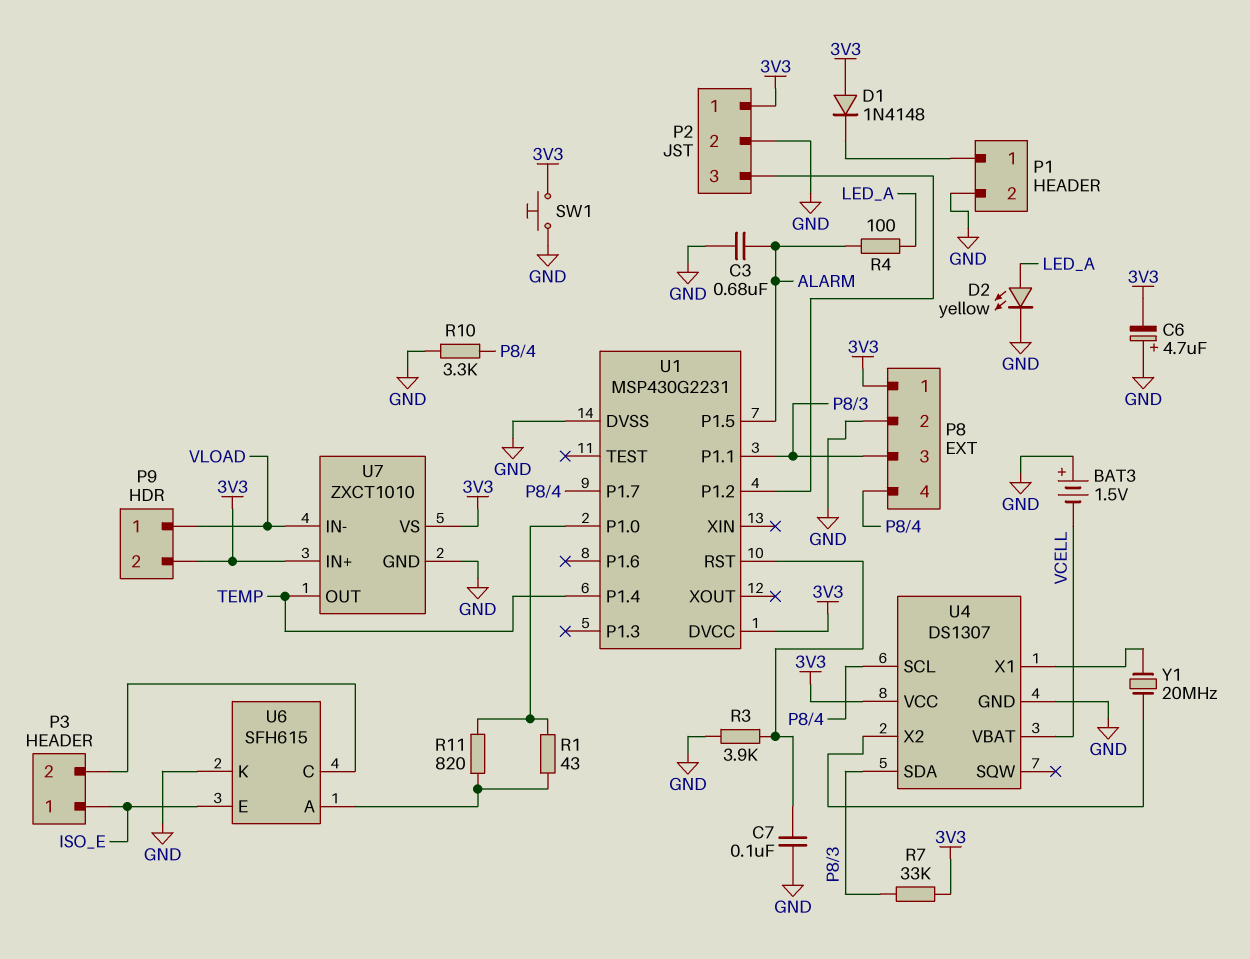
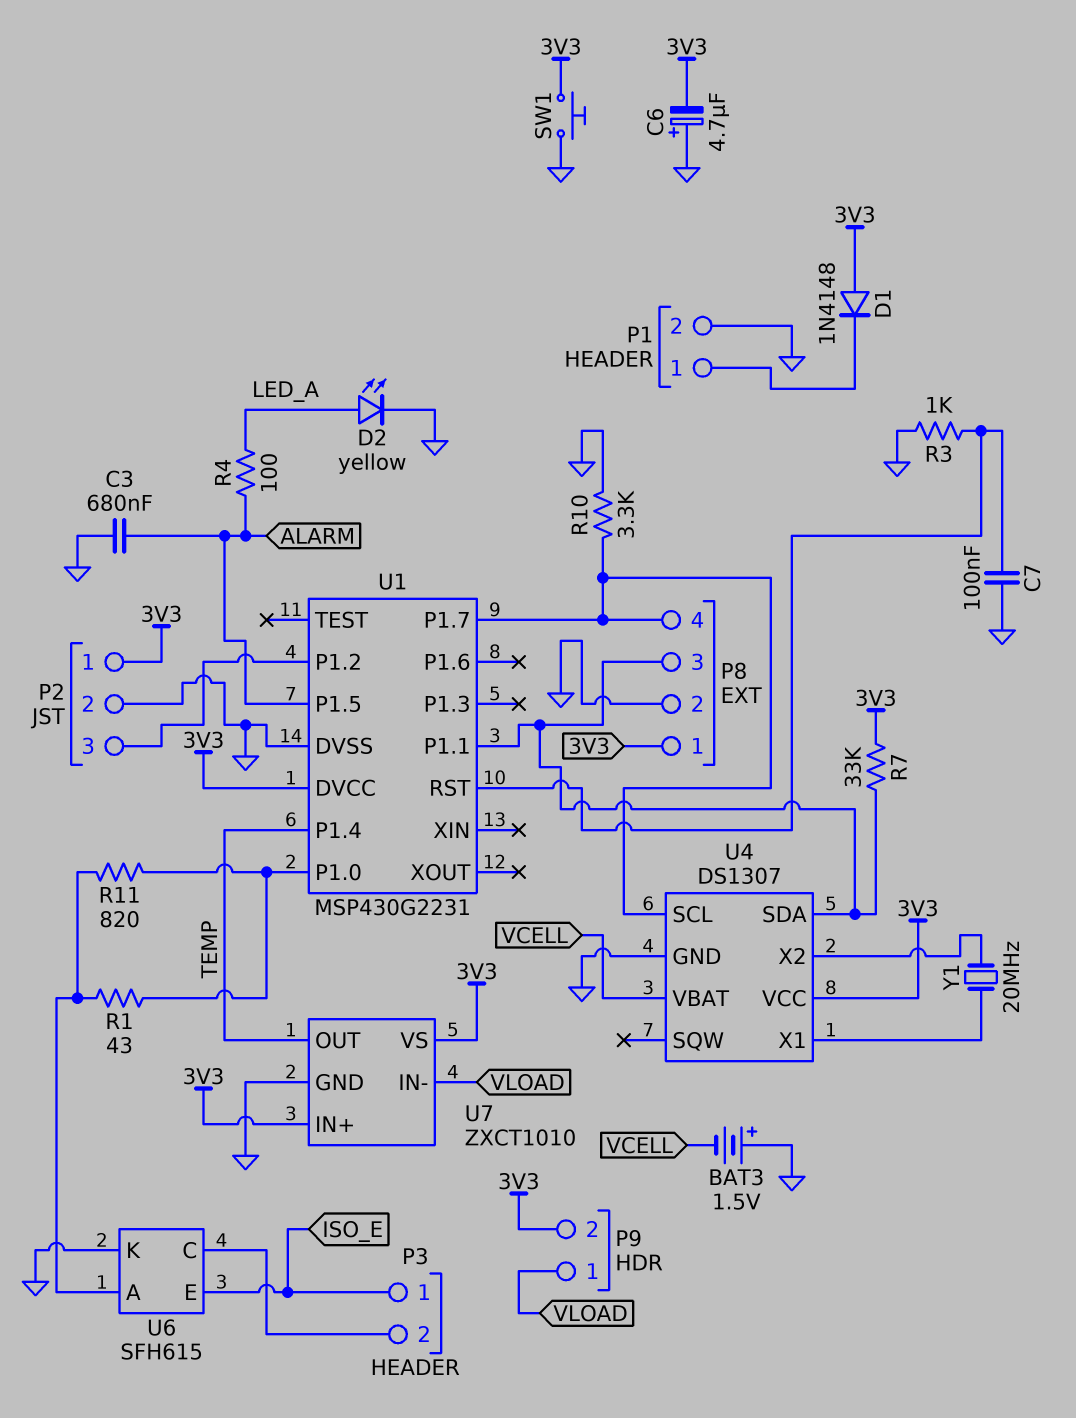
R3: 3.9k (GND, U1/RST) -> 1k (GND, U1/RST)

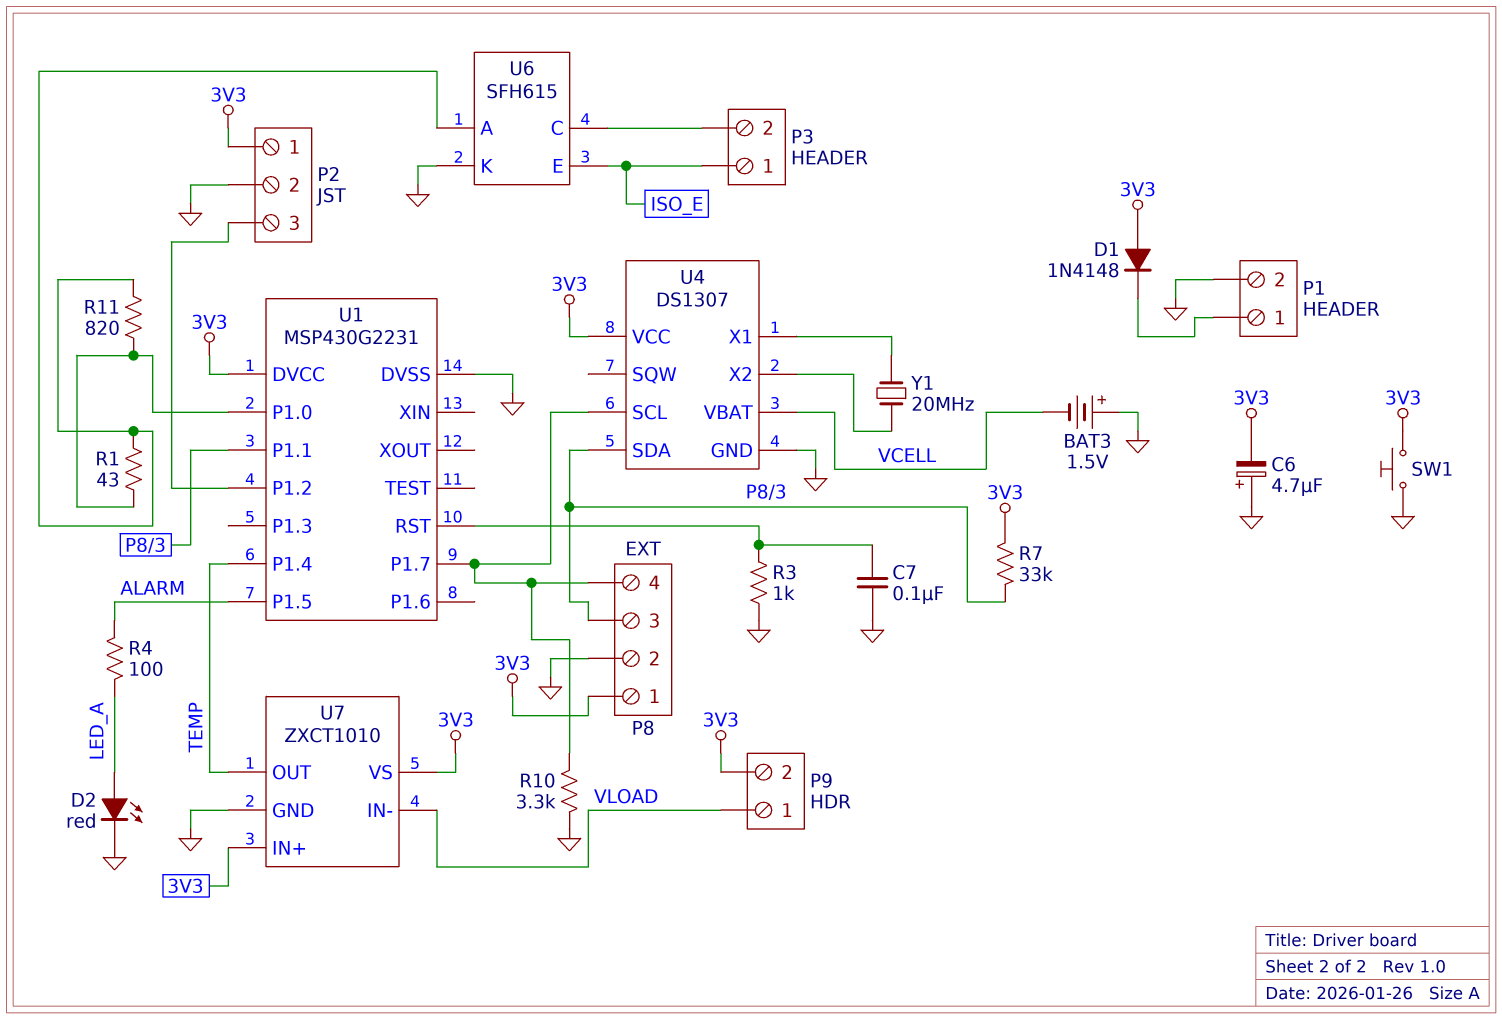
C3: 680nF (ALARM, GND) -> none
D2: LED yellow (A LED_A, K GND) -> LED red (A LED_A, K GND)

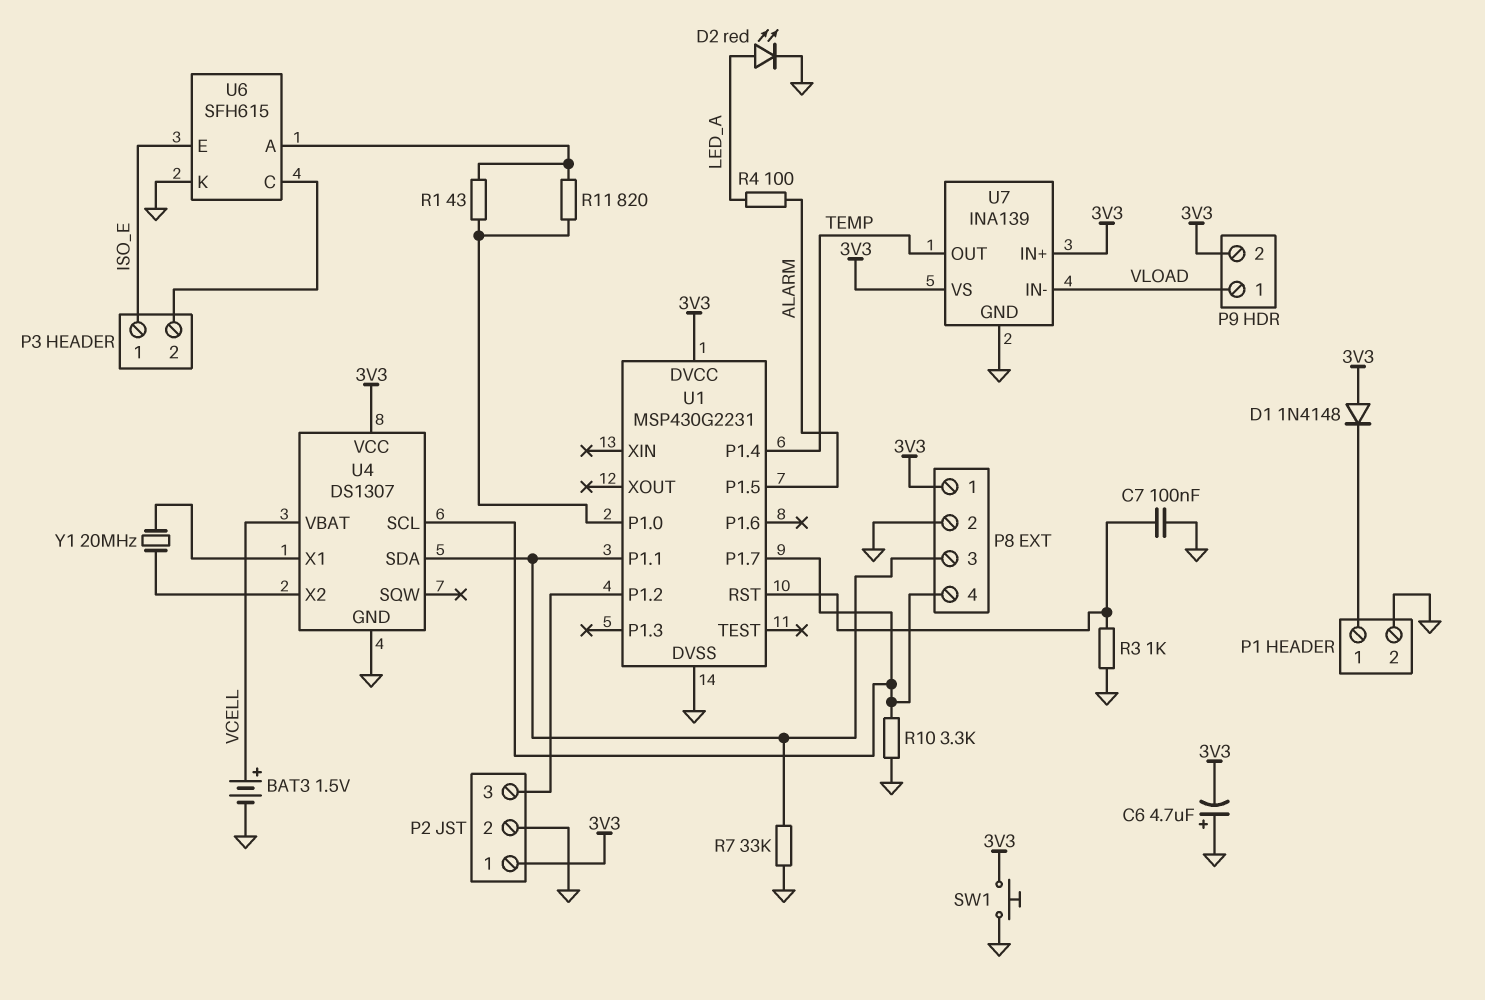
BAT3: 1.5V (plus GND, minus VCELL) -> 1.5V (plus VCELL, minus GND)
R7: 33k (3V3, P8/3) -> 33k (GND, P8/3)
U7: ZXCT1010 -> INA139

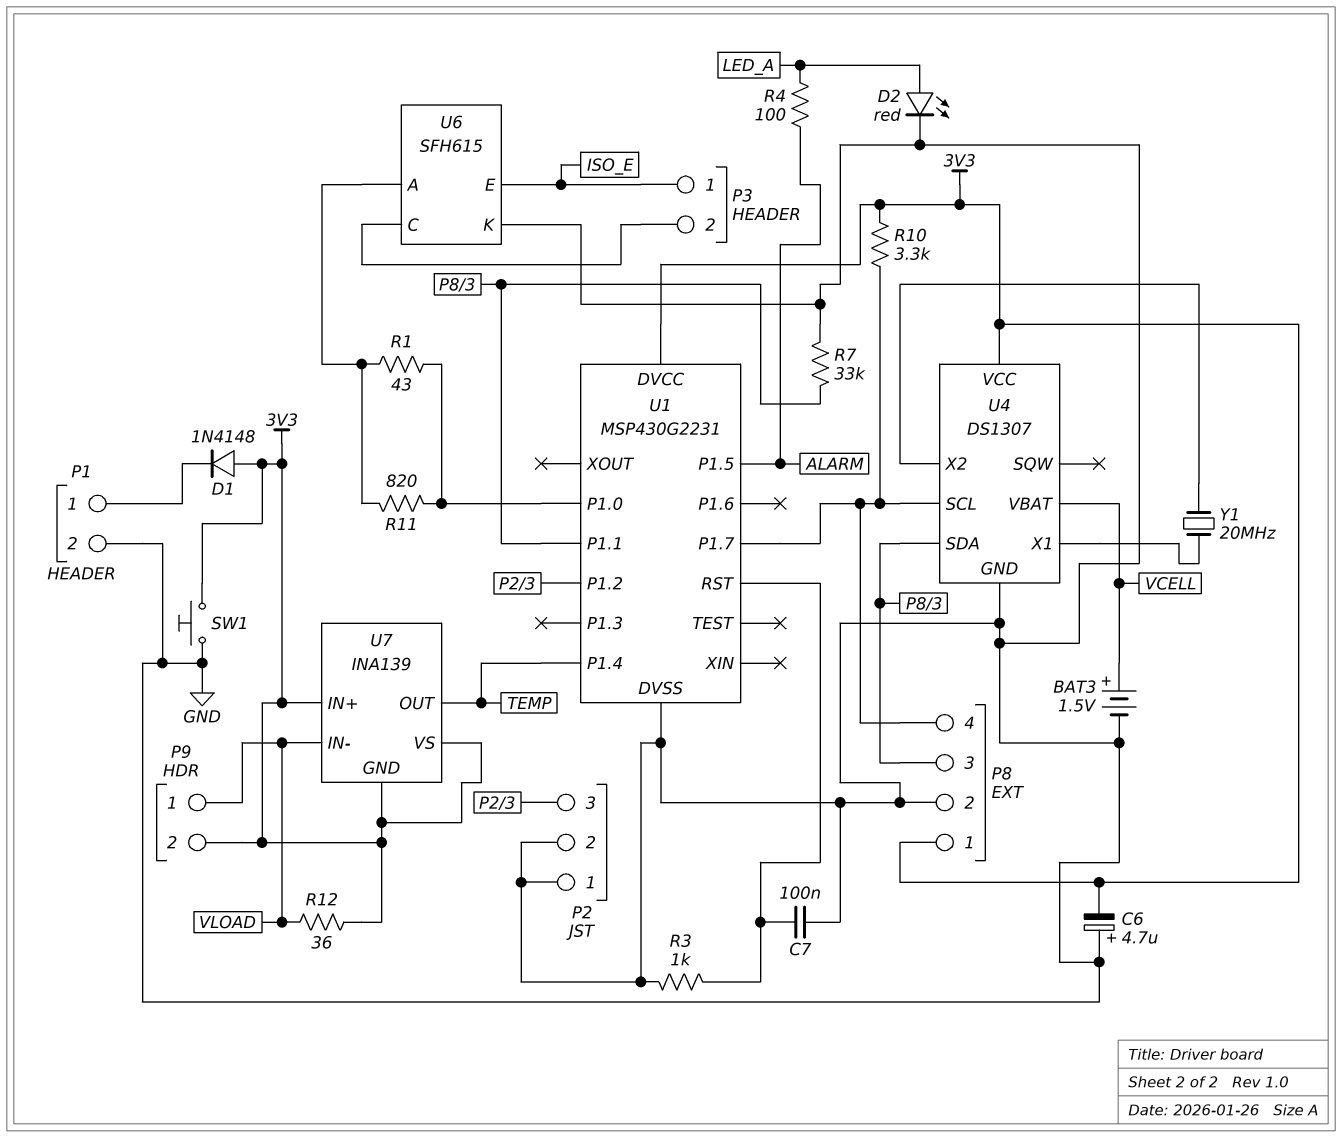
P2 pin 1: 3V3 -> GND
R10: 3.3k (GND, P8/4) -> 3.3k (3V3, P8/4)
R12: none -> 36 (3V3, VLOAD)
U7 pin GND: GND -> 3V3

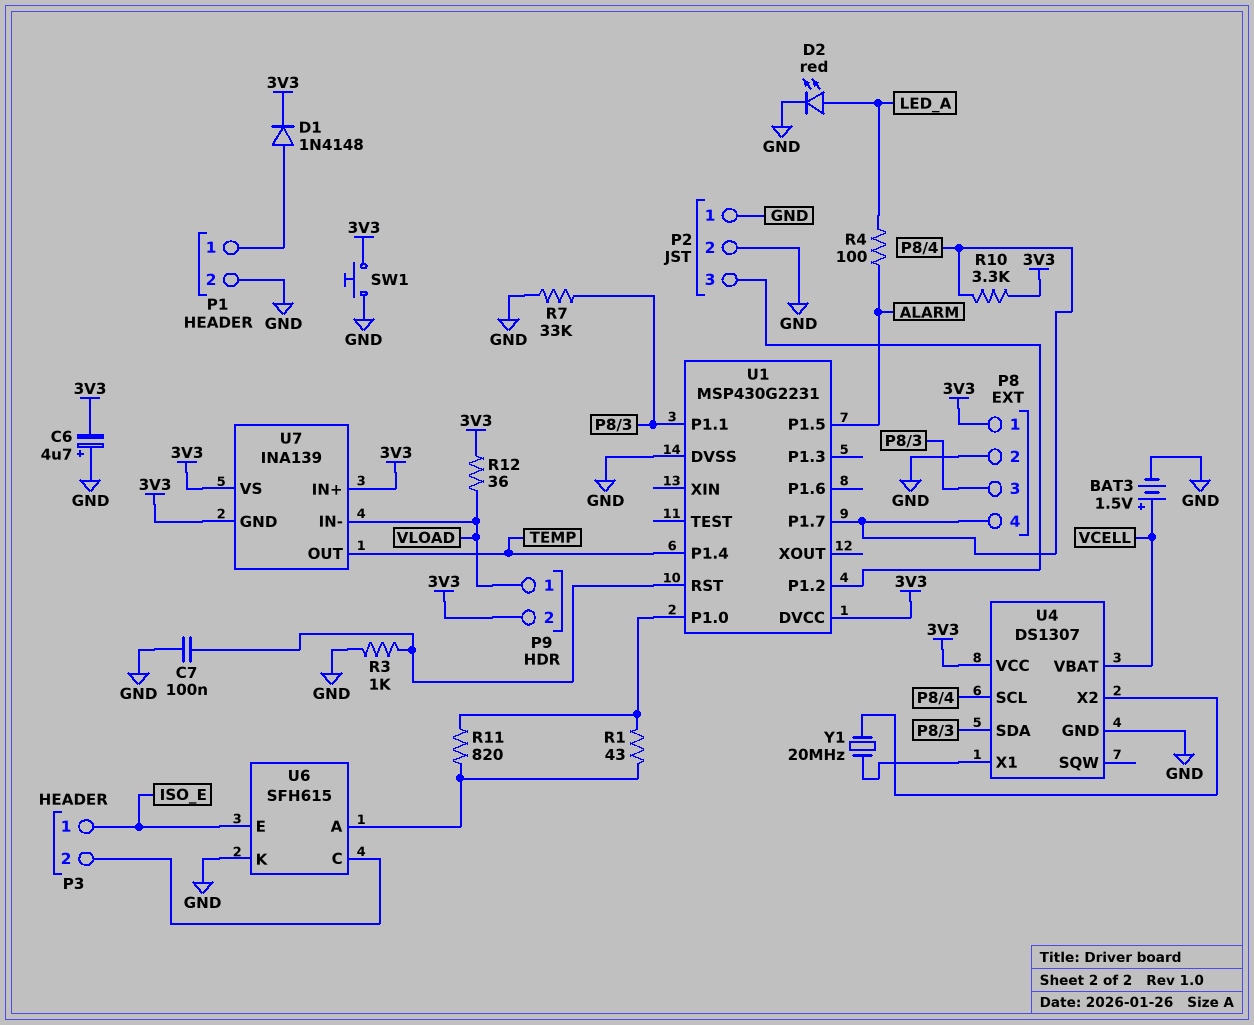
D1: diode 1N4148 (A 3V3, K P1/1) -> diode 1N4148 (A P1/1, K 3V3)

